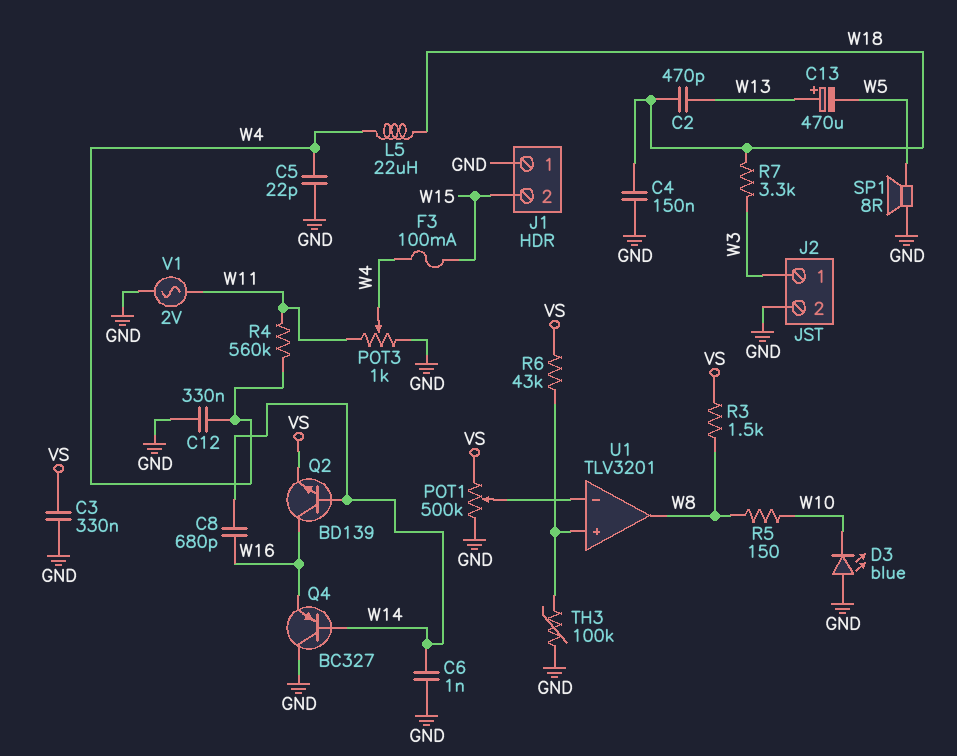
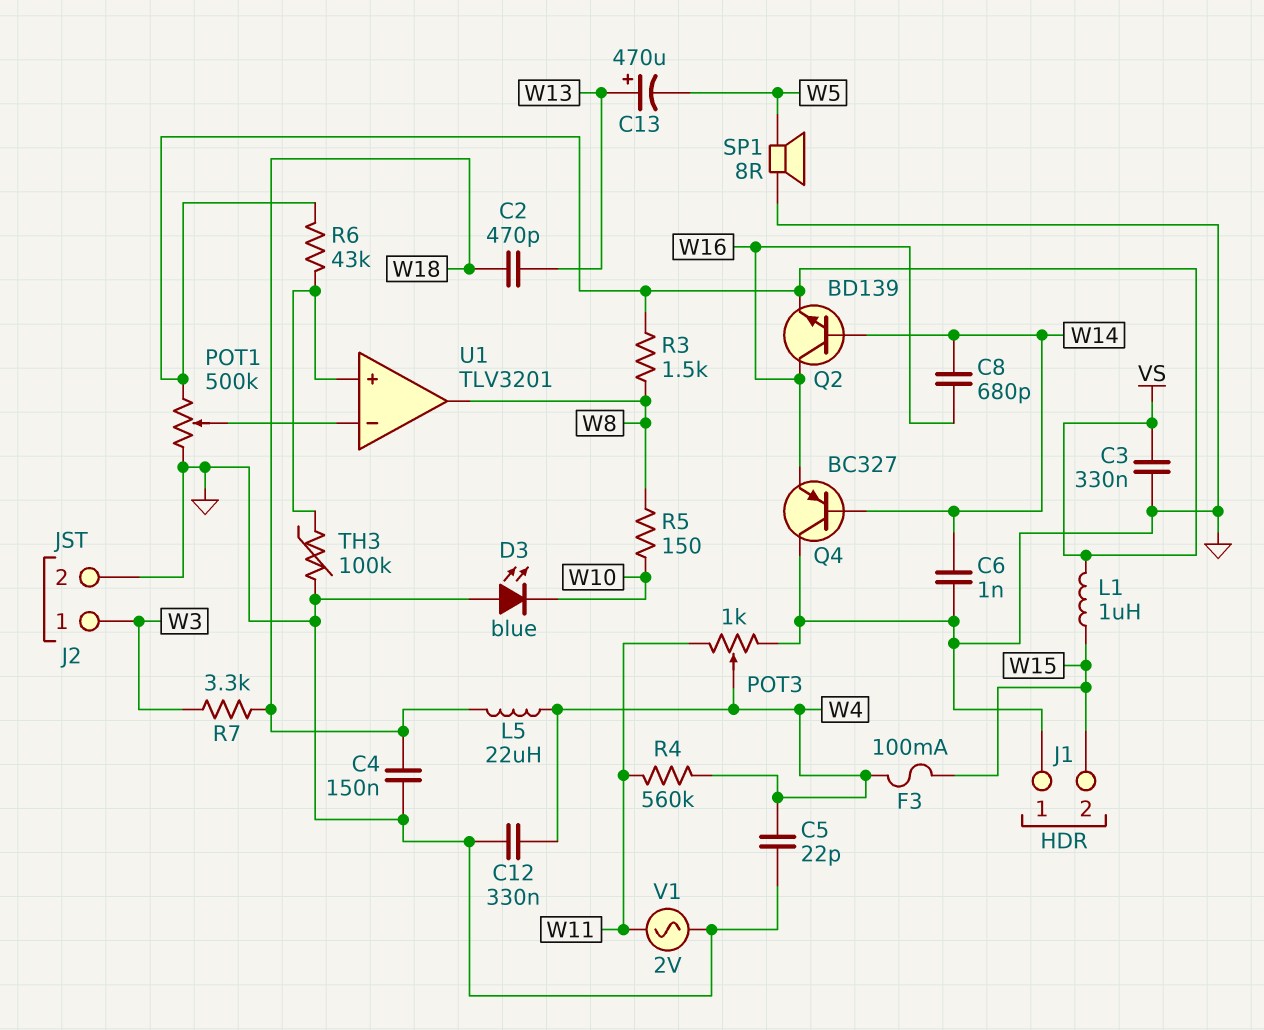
L1: none -> 1uH (VS, W15)

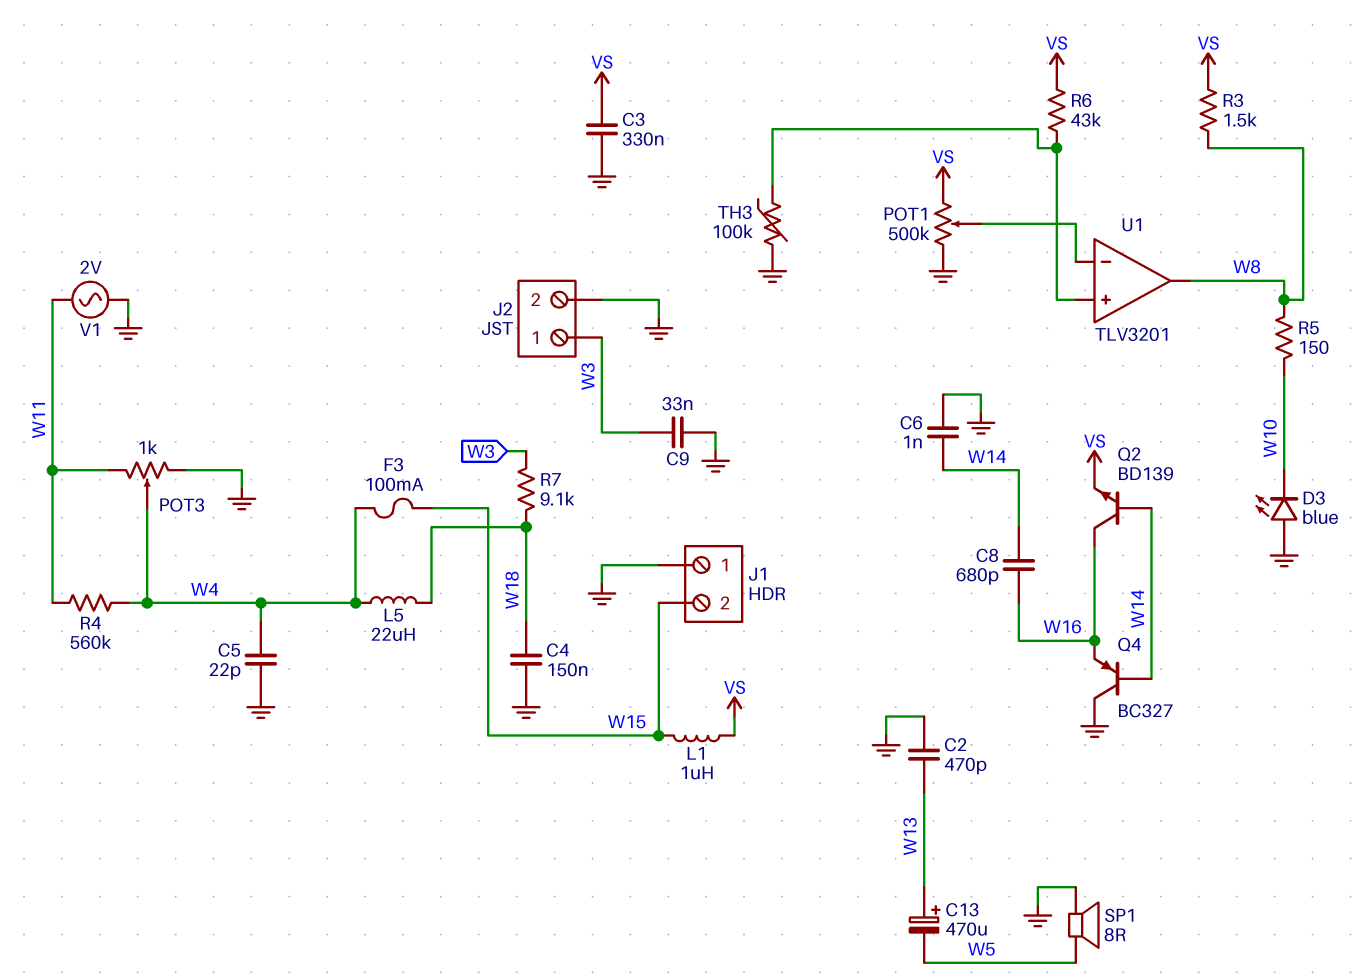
C2: 470pF (W13, W18) -> 470pF (GND, W13)
C9: none -> 33nF (GND, W3)
C12: 330nF (GND, W4) -> none
R7: 3.3k (W3, W18) -> 9.1k (W3, W18)

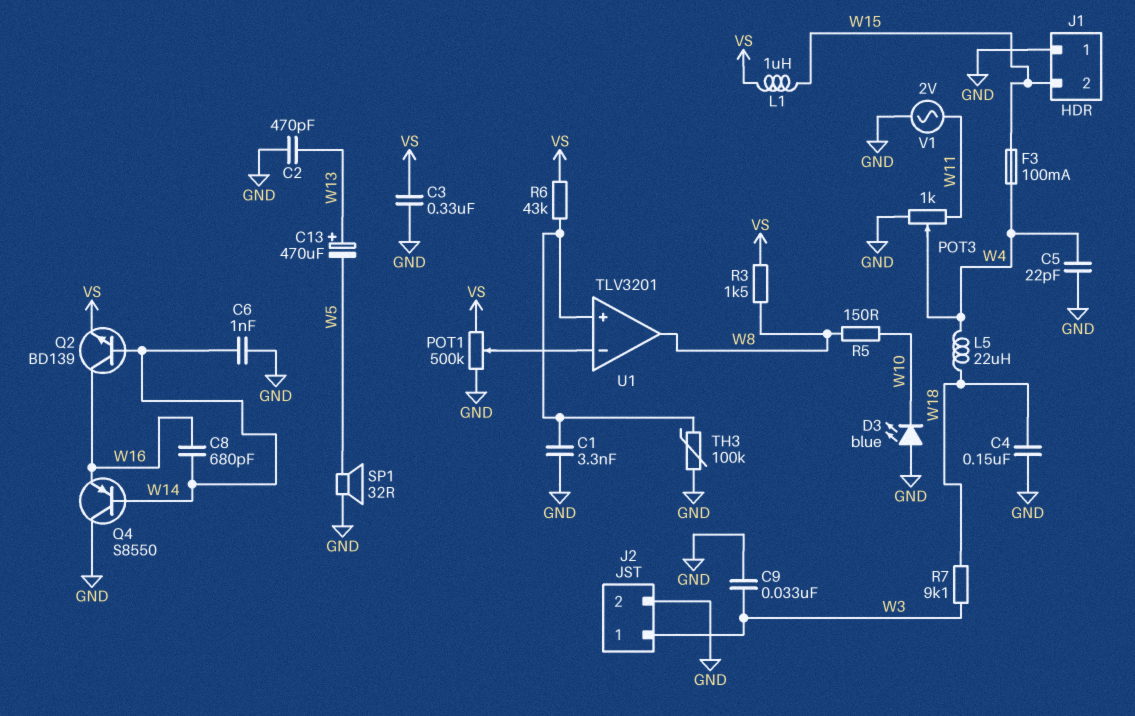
C1: none -> 3.3nF (GND, U1/in+)
Q4: PNP BC327 (B W14, C GND, E W16) -> PNP S8550 (B W14, C GND, E W16)
R4: 560k (W4, W11) -> none
SP1: speaker 8R (GND, W5) -> speaker 32R (GND, W5)

